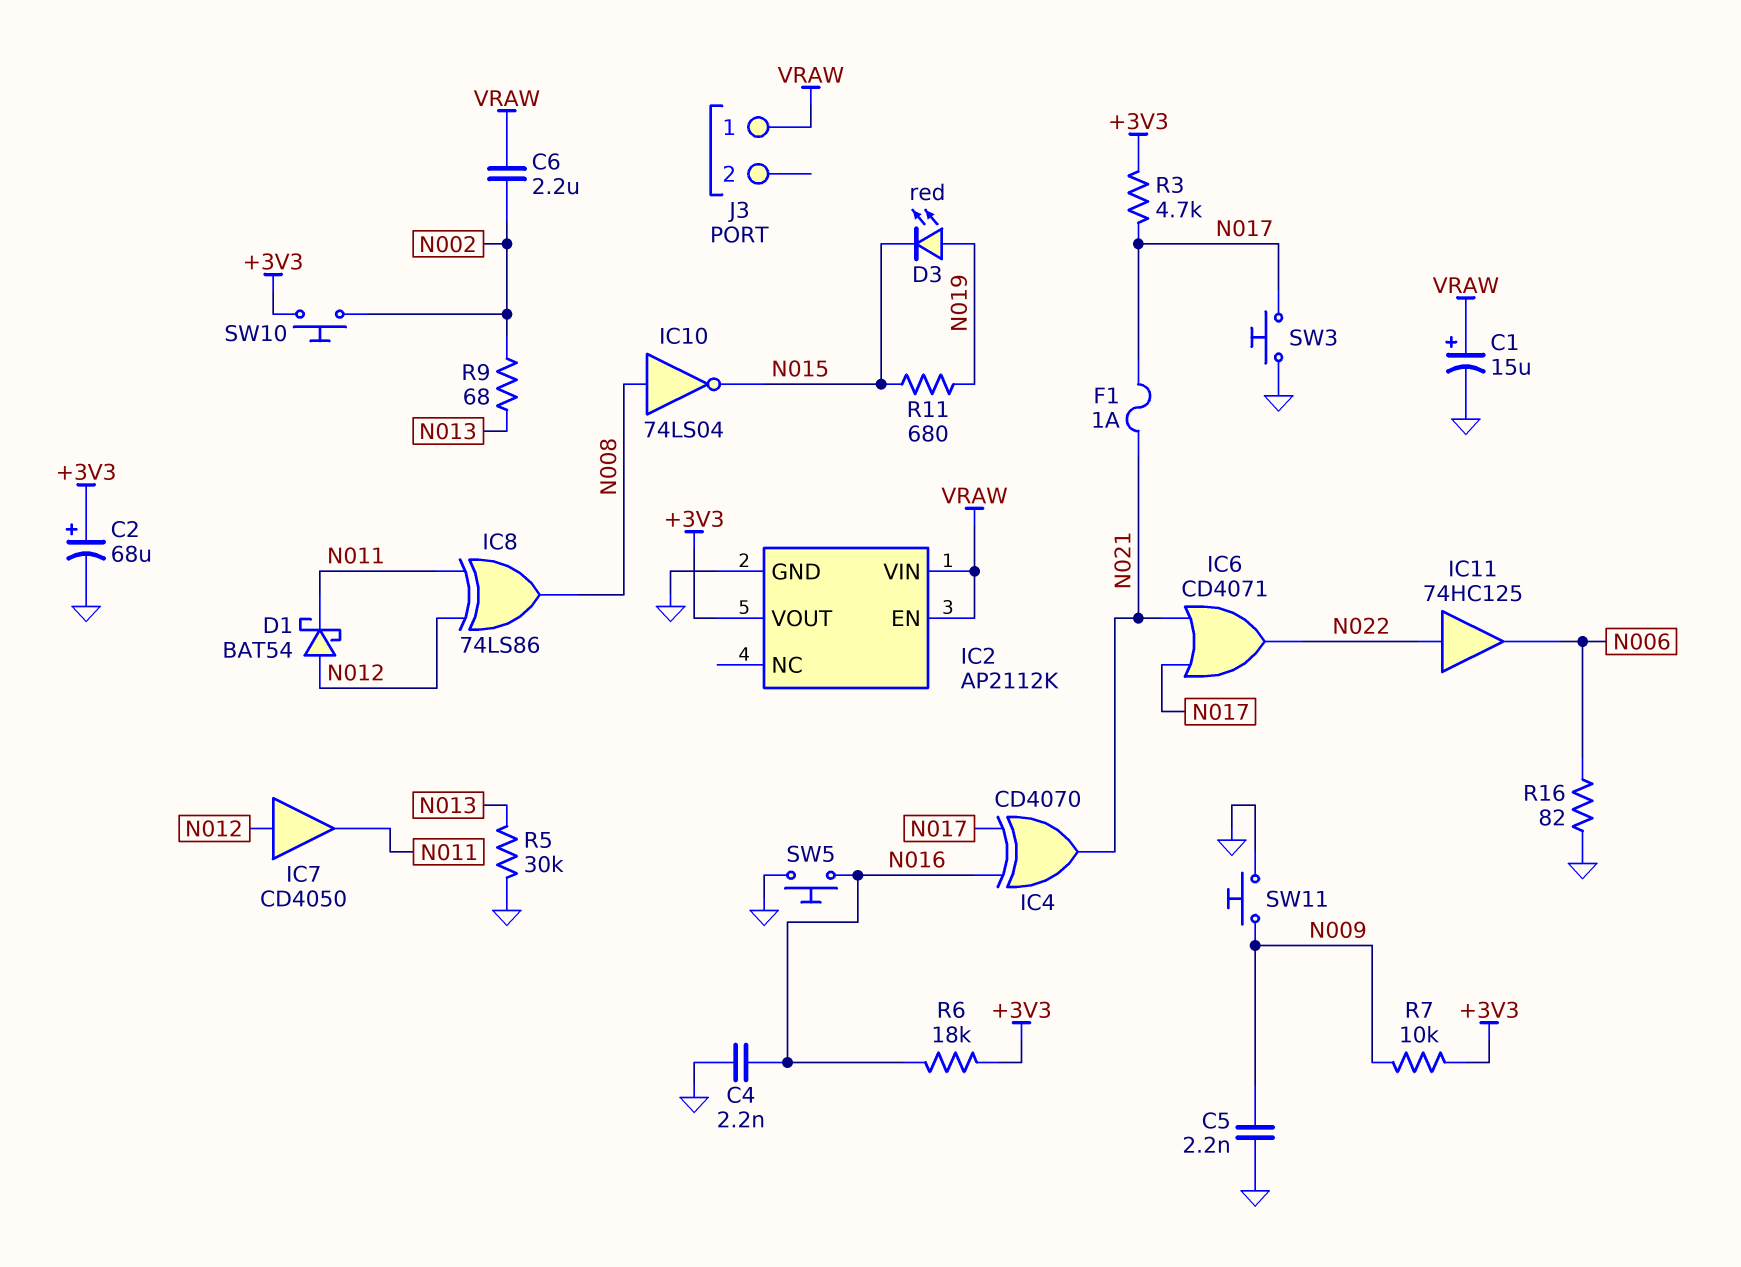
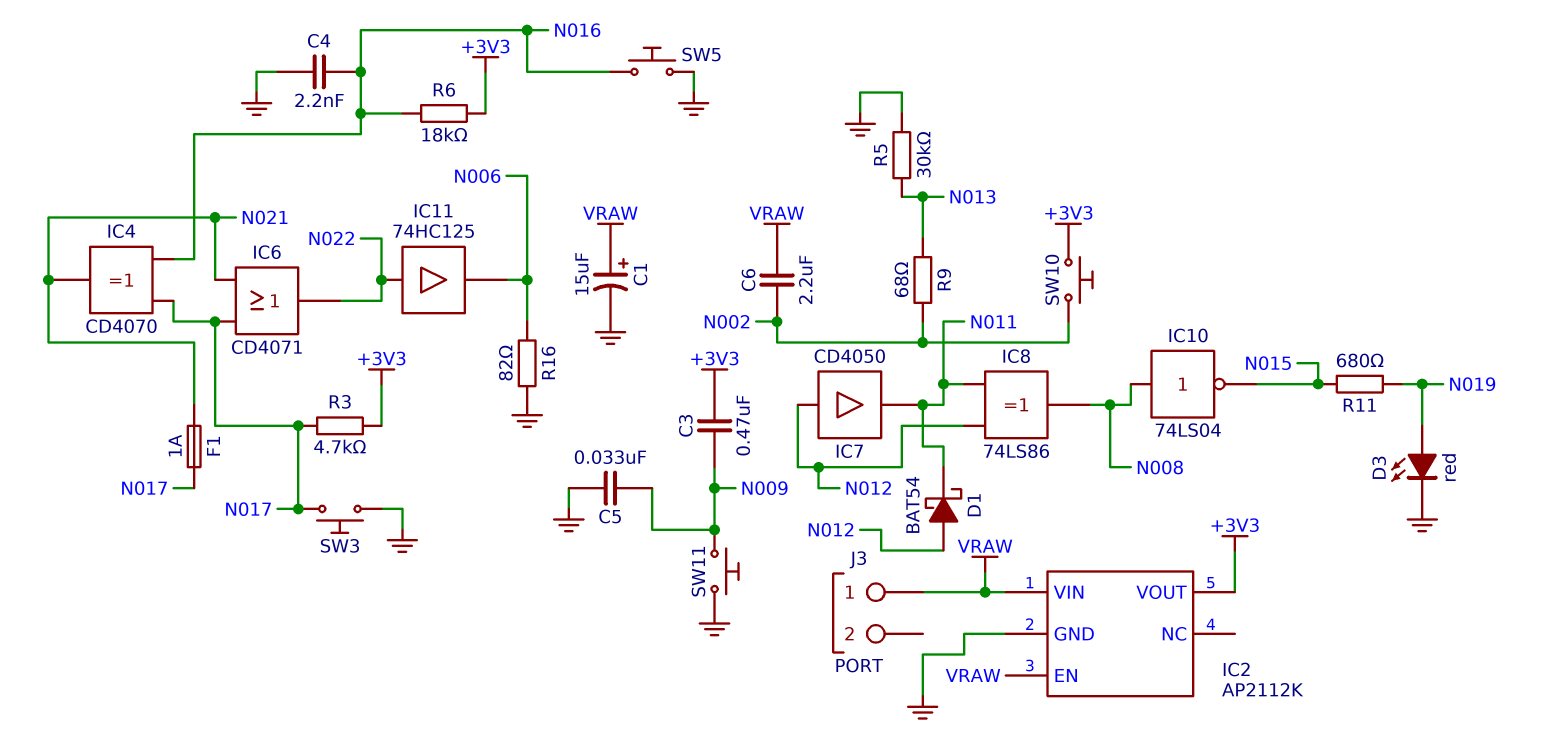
C2: 68uF (plus +3V3, minus GND) -> none
C3: none -> 470nF (+3V3, N009)
C5: 2.2nF (GND, N009) -> 33nF (GND, N009)
D3: LED red (A N019, K N015) -> LED red (A N019, K GND)
R7: 10k (+3V3, N009) -> none

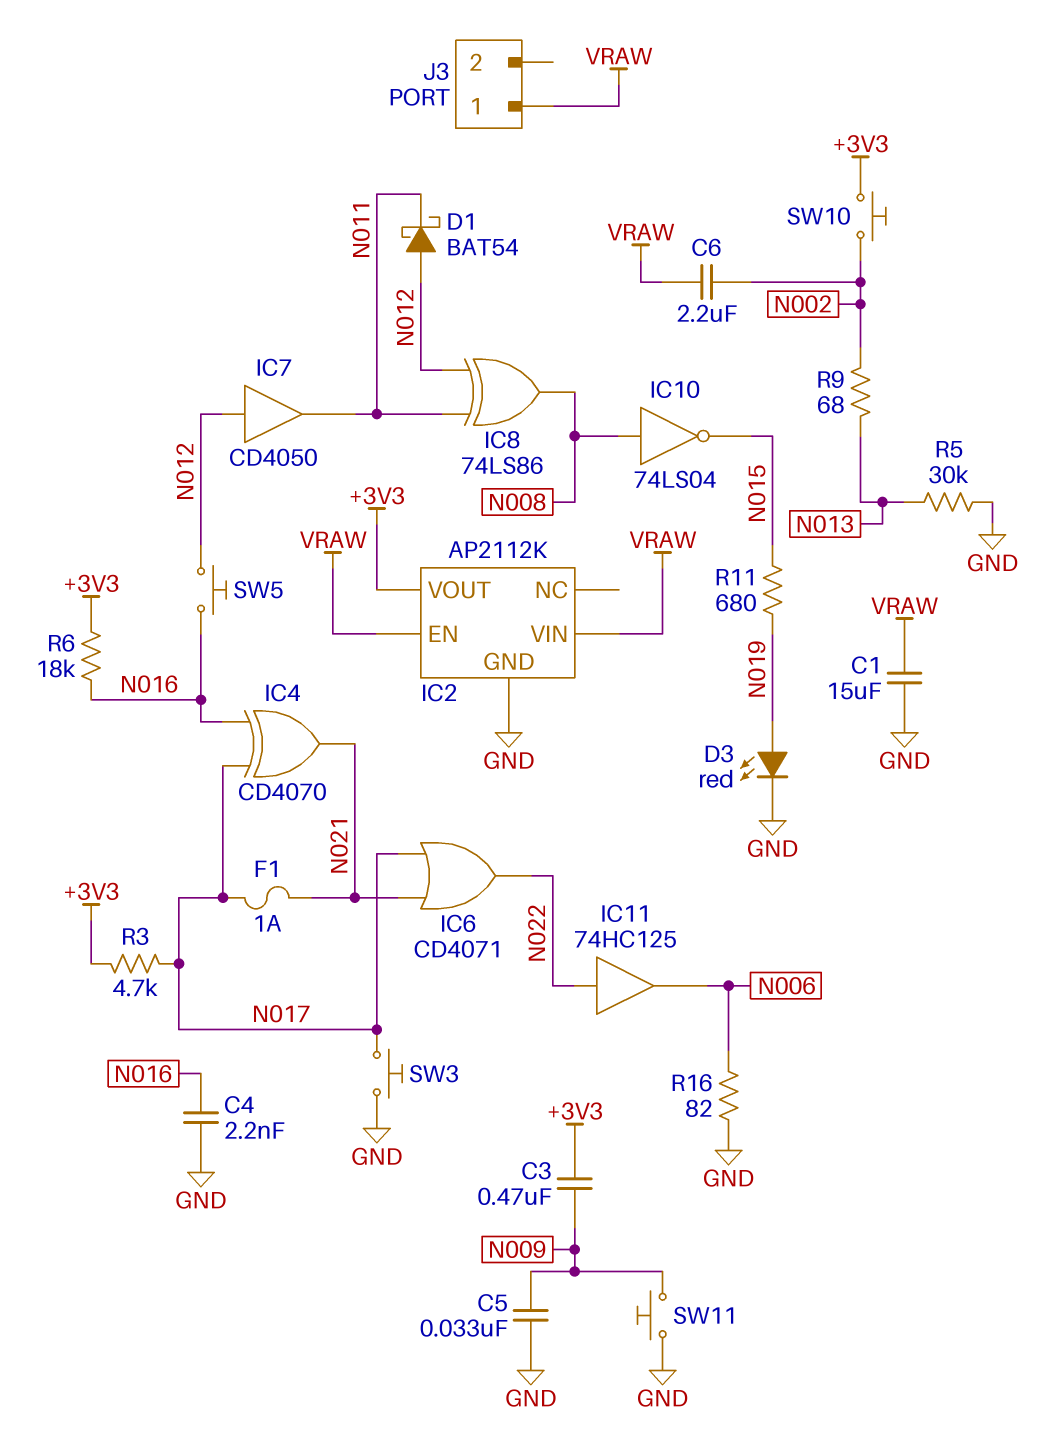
C1: 15uF (plus VRAW, minus GND) -> 15uF (GND, VRAW)
SW5: button (GND, N016) -> button (N012, N016)

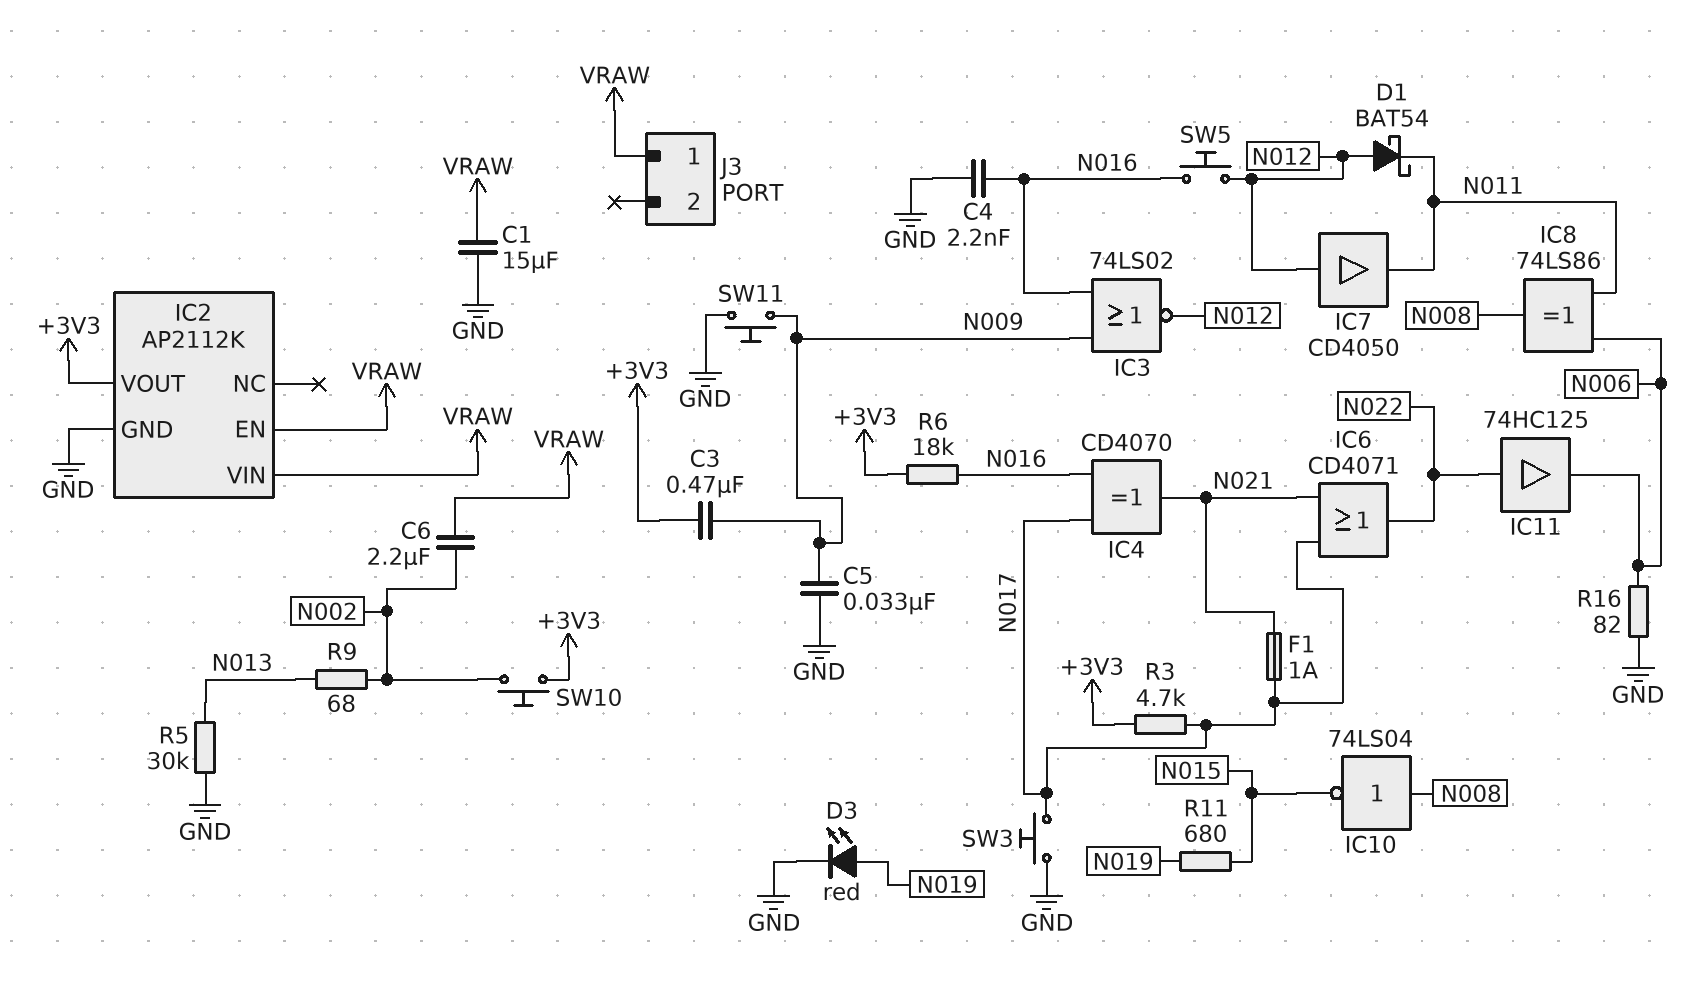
IC3: none -> NOR 74LS02 (in N009, in N016, out N012)
IC8: XOR 74LS86 (in N011, in N012, out N008) -> XOR 74LS86 (in N006, in N011, out N008)

